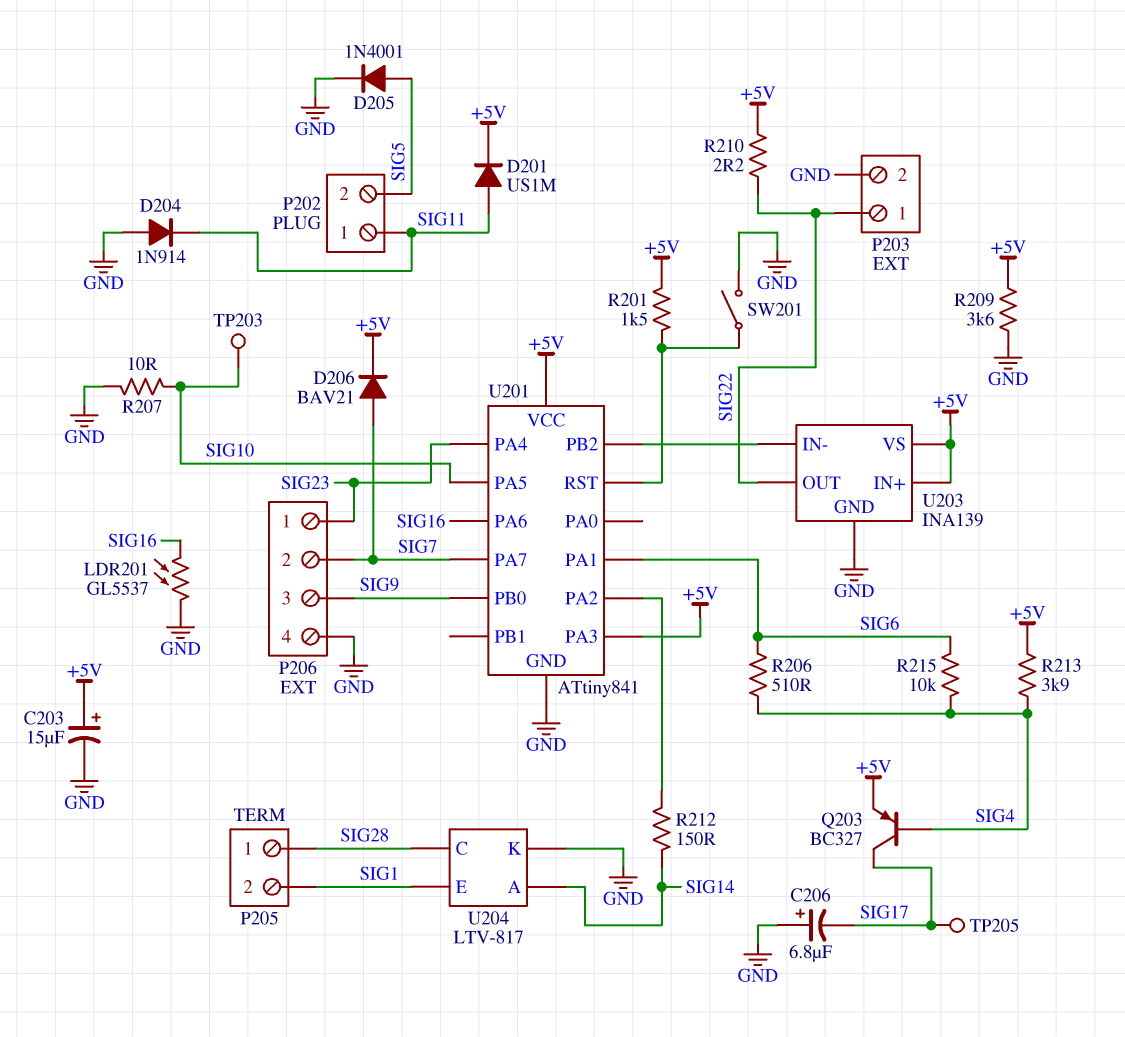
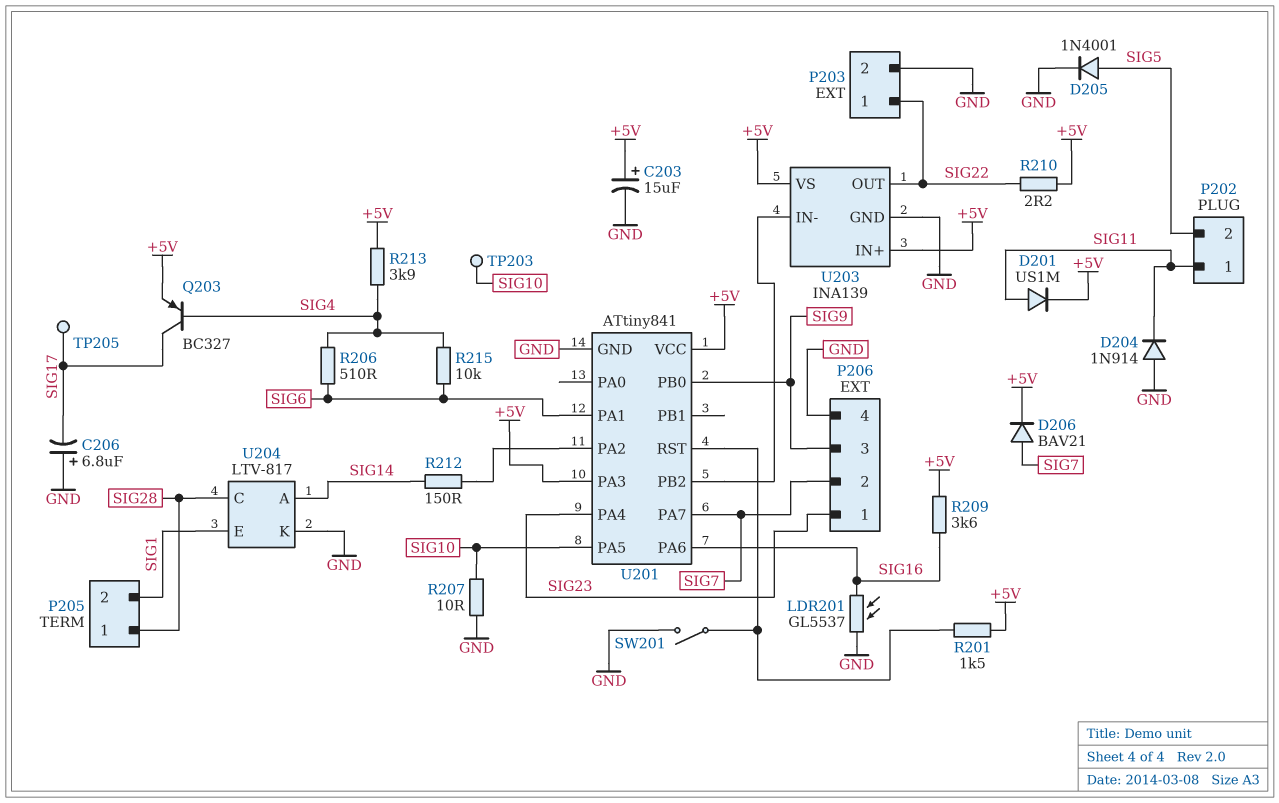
R209: 3.6k (+5V, GND) -> 3.6k (+5V, SIG16)

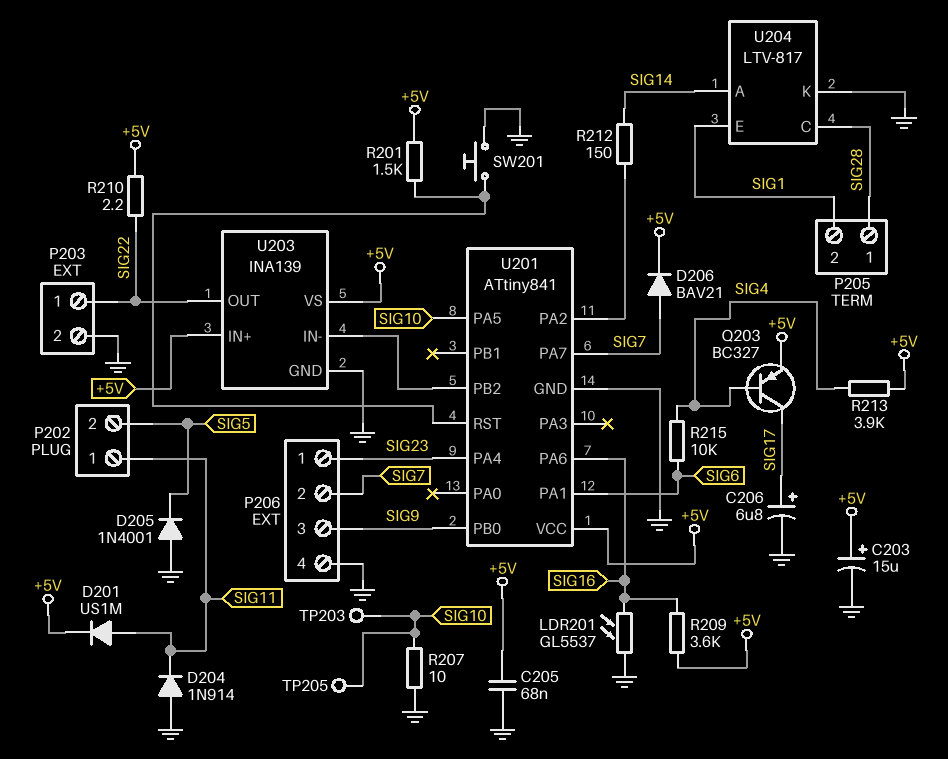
C205: none -> 68nF (+5V, GND)
C206: 6.8uF (plus GND, minus SIG17) -> 6.8uF (plus SIG17, minus GND)
D205: diode 1N4001 (A SIG5, K GND) -> diode 1N4001 (A GND, K SIG5)
R206: 510 (SIG4, SIG6) -> none
SW201: switch (GND, U201/RST) -> button (GND, U201/RST)
TP205: test point (SIG17) -> test point (SIG10)
U201 pin PA3: +5V -> none

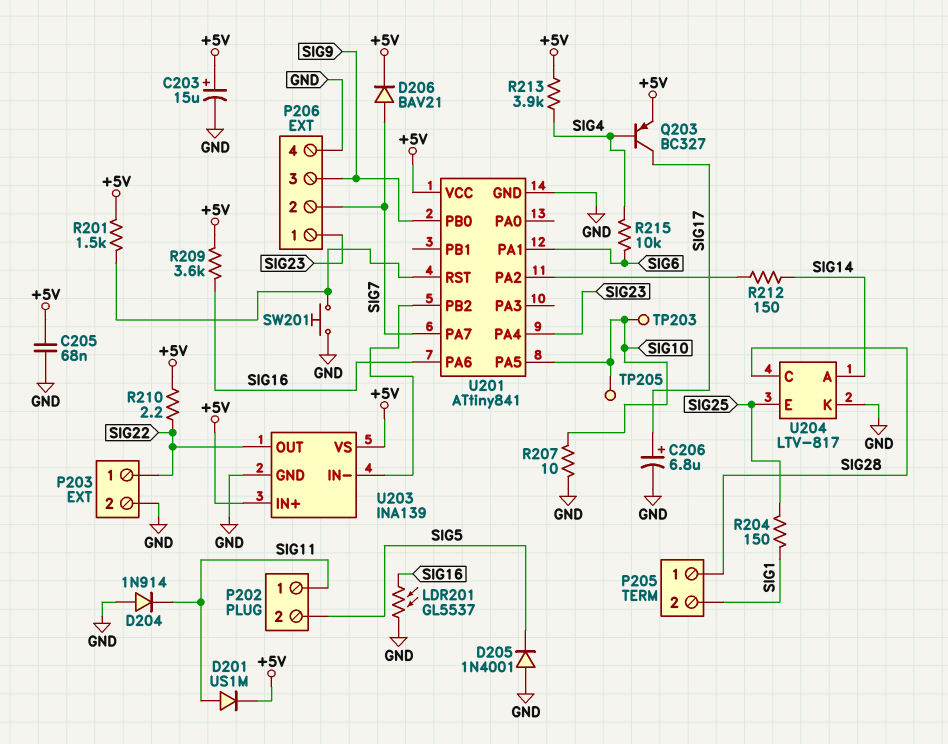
R204: none -> 150 (SIG1, SIG25)
U204 pin E: SIG1 -> SIG25

